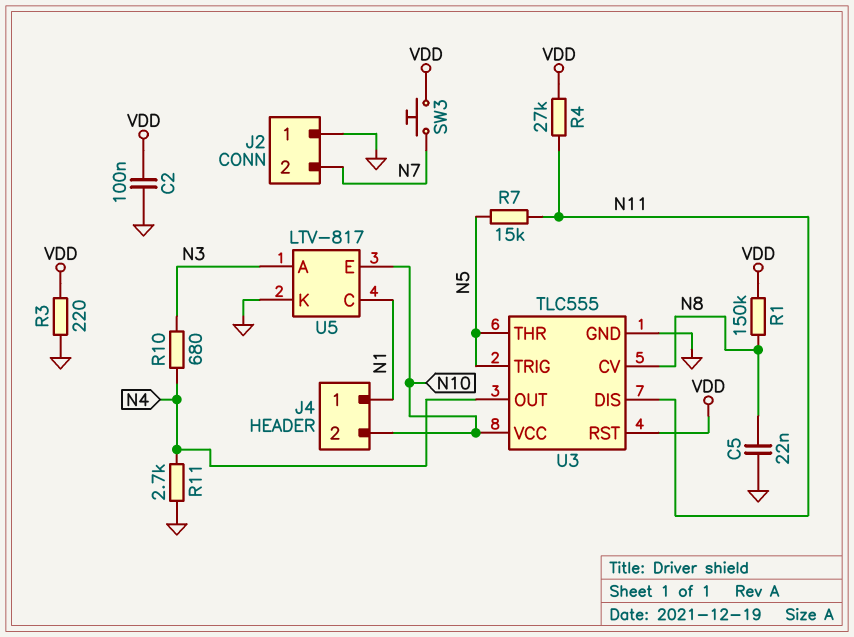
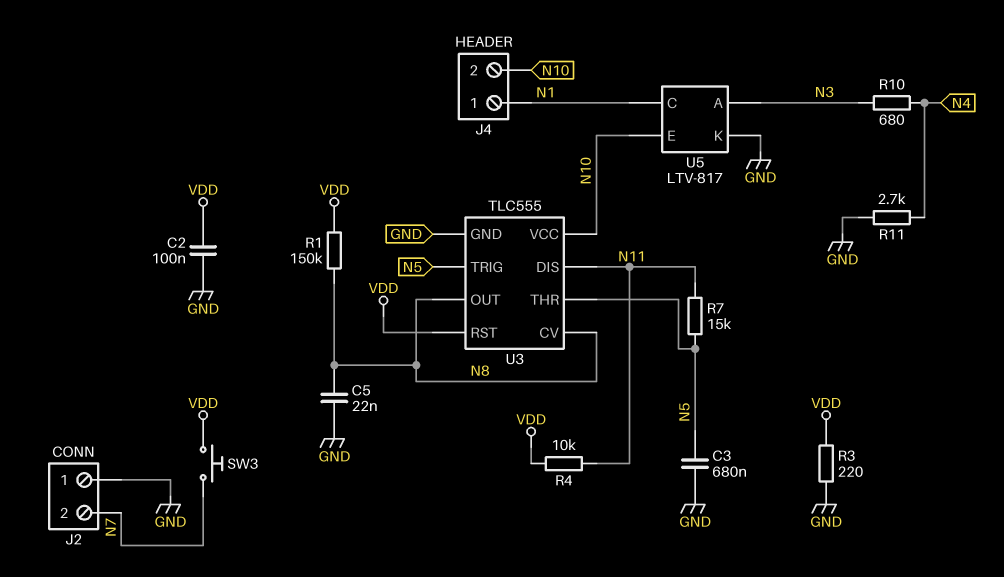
C3: none -> 680nF (GND, N5)
R4: 27k (N11, VDD) -> 10k (N11, VDD)
U3 pin OUT: N4 -> N8

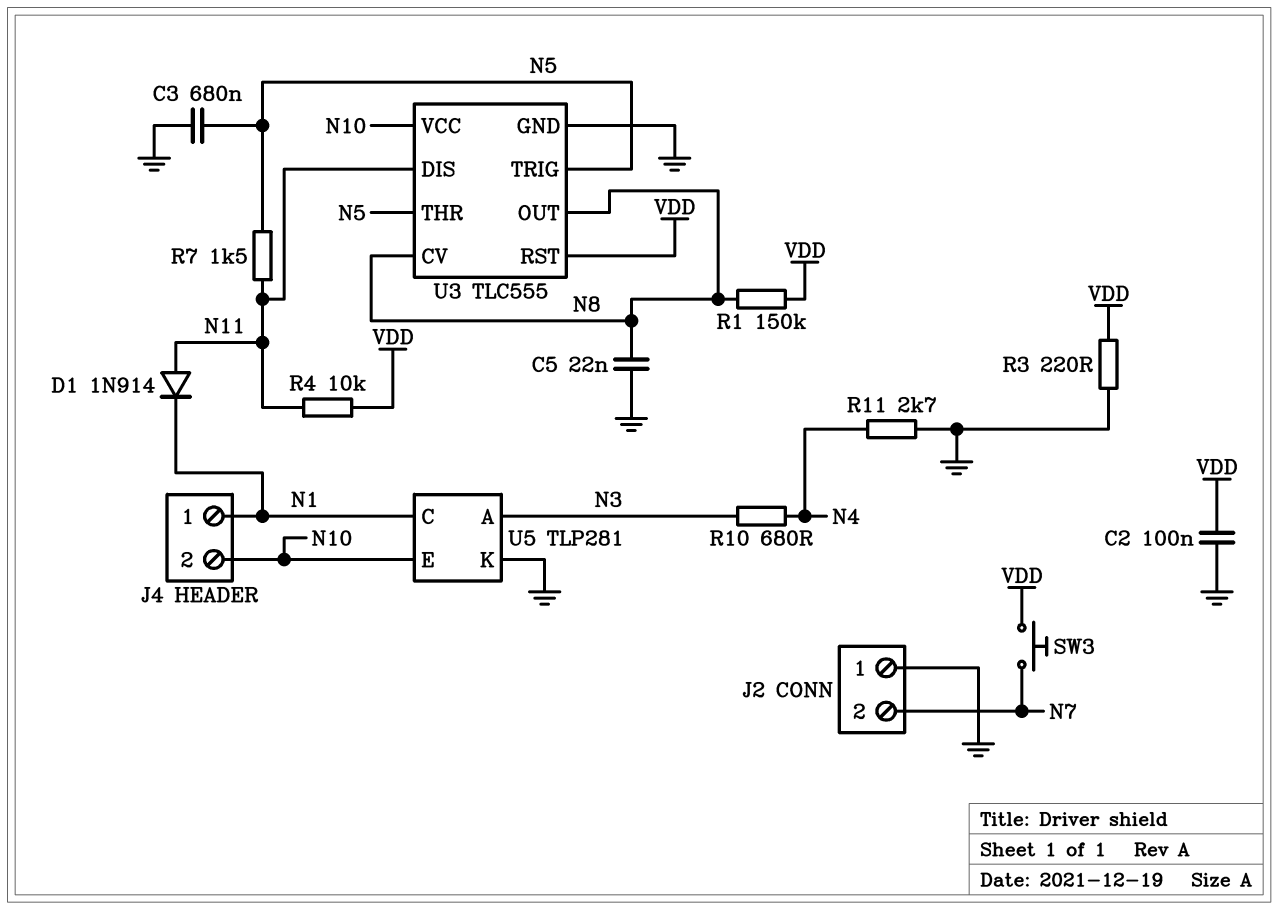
D1: none -> diode 1N914 (A N11, K N1)
R7: 15k (N5, N11) -> 1.5k (N5, N11)
U5: LTV-817 -> TLP281

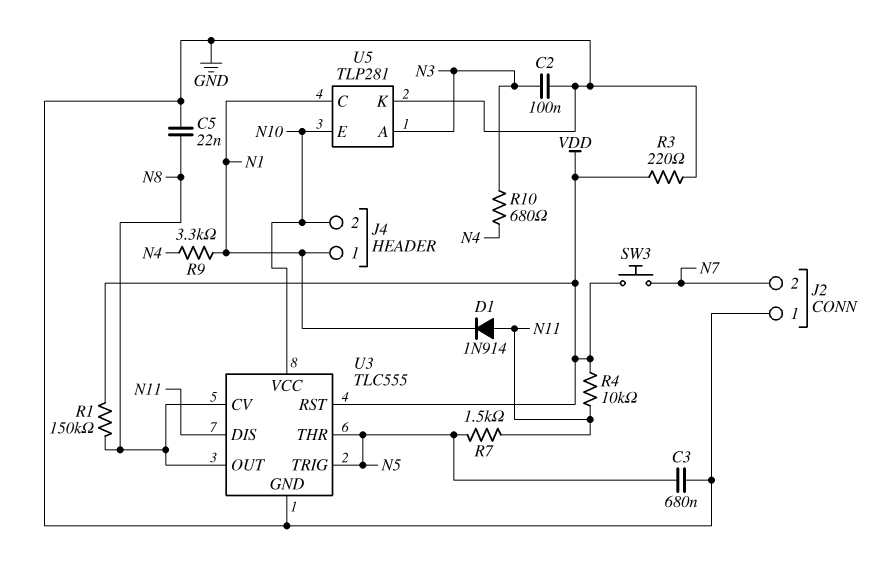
C2: 100nF (GND, VDD) -> 100nF (GND, N3)
R9: none -> 3.3k (N1, N4)
R11: 2.7k (GND, N4) -> none

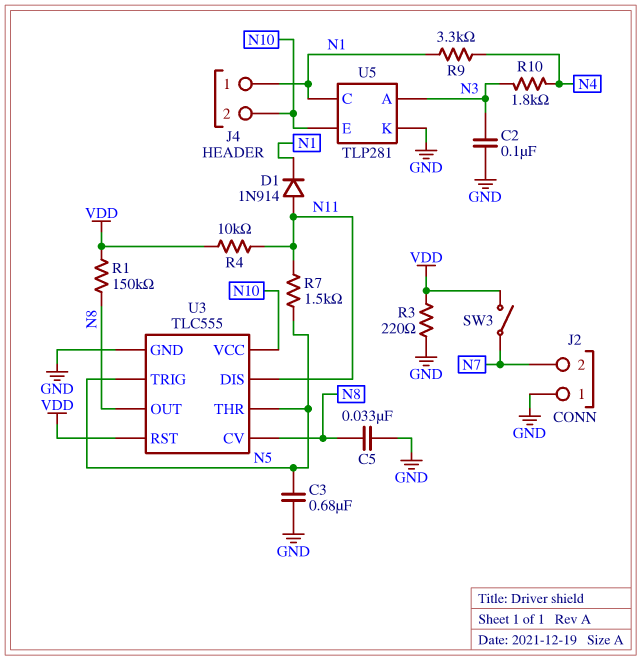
C5: 22nF (GND, N8) -> 33nF (GND, N8)
R10: 680 (N3, N4) -> 1.8k (N3, N4)
SW3: button (N7, VDD) -> switch (N7, VDD)

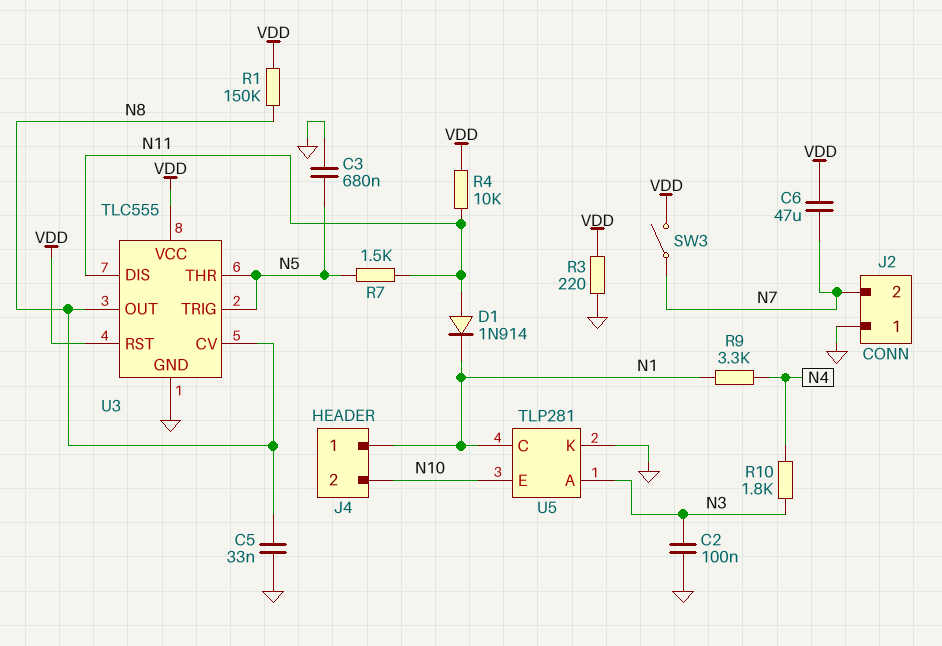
C6: none -> 47uF (N7, VDD)
U3 pin VCC: N10 -> VDD

